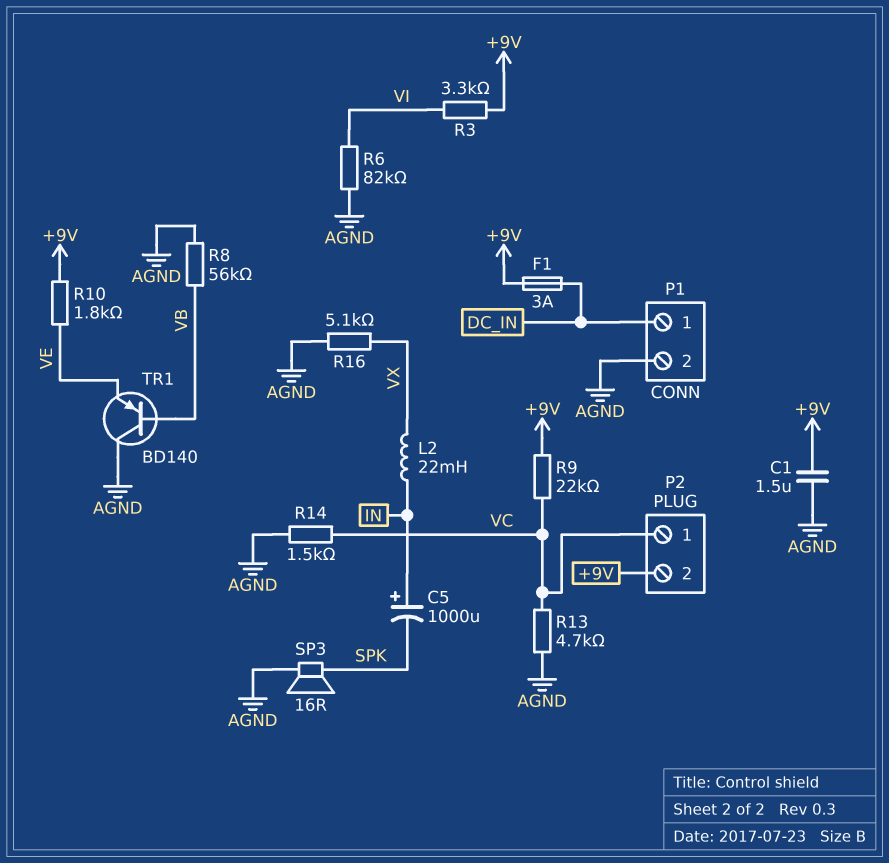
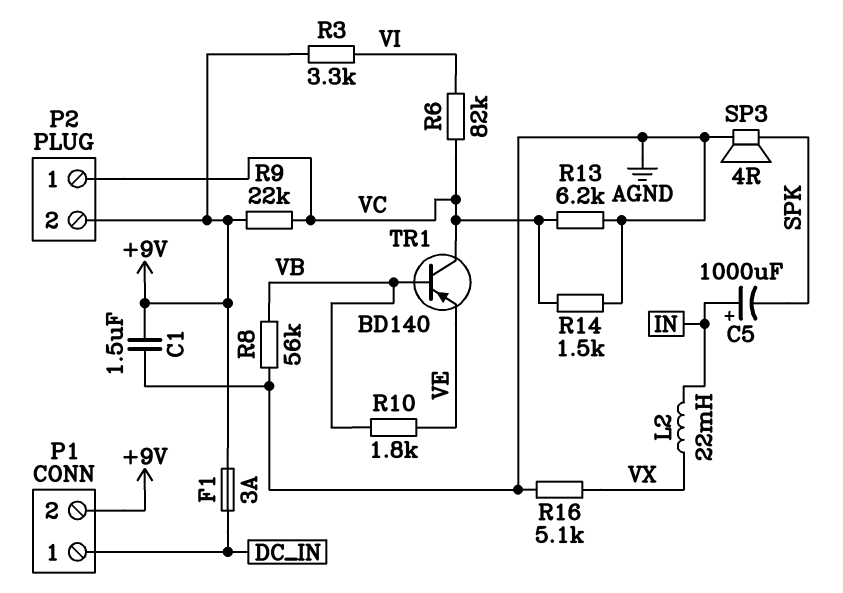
P1 pin 2: AGND -> +9V
R6: 82k (AGND, VI) -> 82k (VC, VI)
R10: 1.8k (+9V, VE) -> 1.8k (VB, VE)
R13: 4.7k (AGND, VC) -> 6.2k (AGND, VC)
SP3: speaker 16R (AGND, SPK) -> speaker 4R (AGND, SPK)
TR1: PNP BD140 (B VB, C AGND, E VE) -> PNP BD140 (B VB, C VC, E VE)

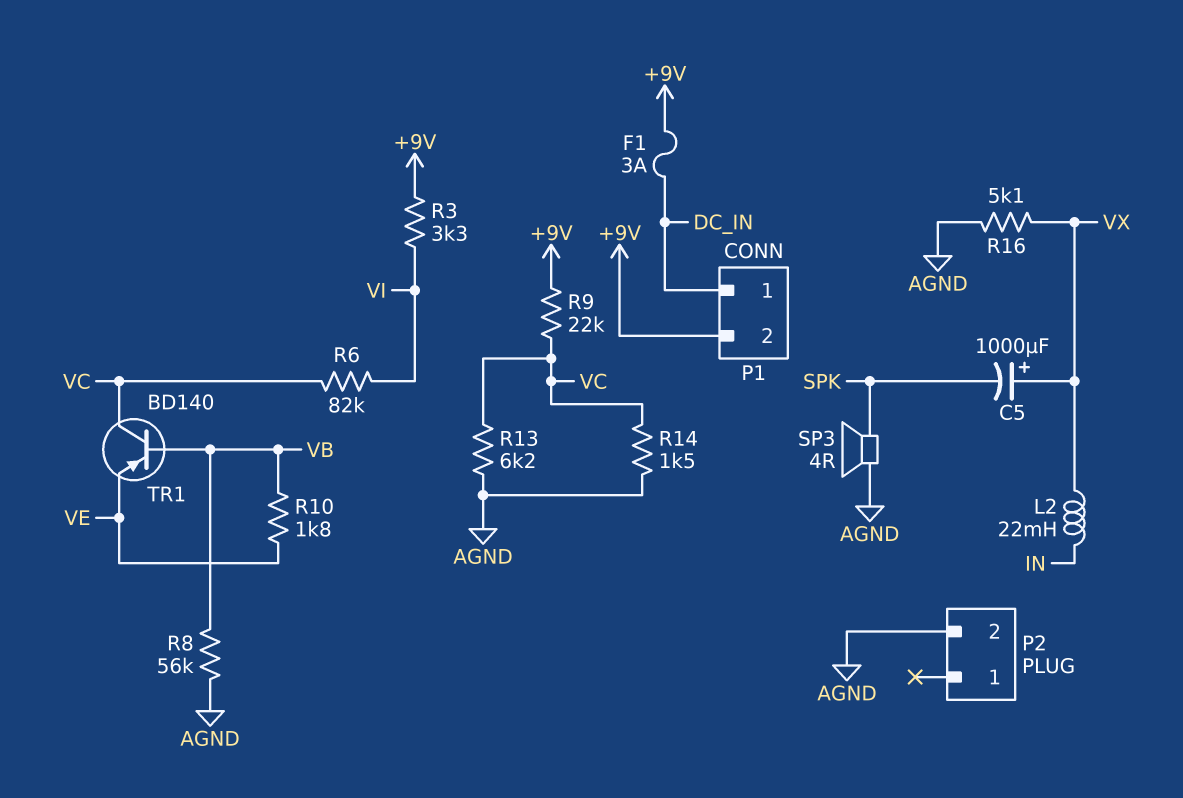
C1: 1.5uF (+9V, AGND) -> none
C5: 1000uF (plus IN, minus SPK) -> 1000uF (plus VX, minus SPK)
P2 pin 1: VC -> none
P2 pin 2: +9V -> AGND

